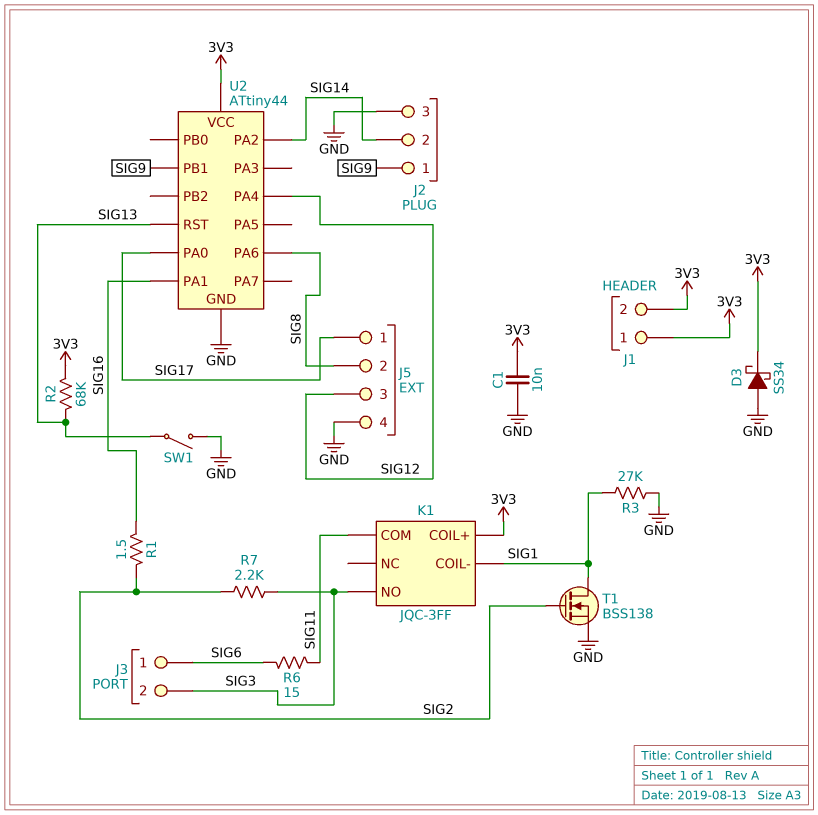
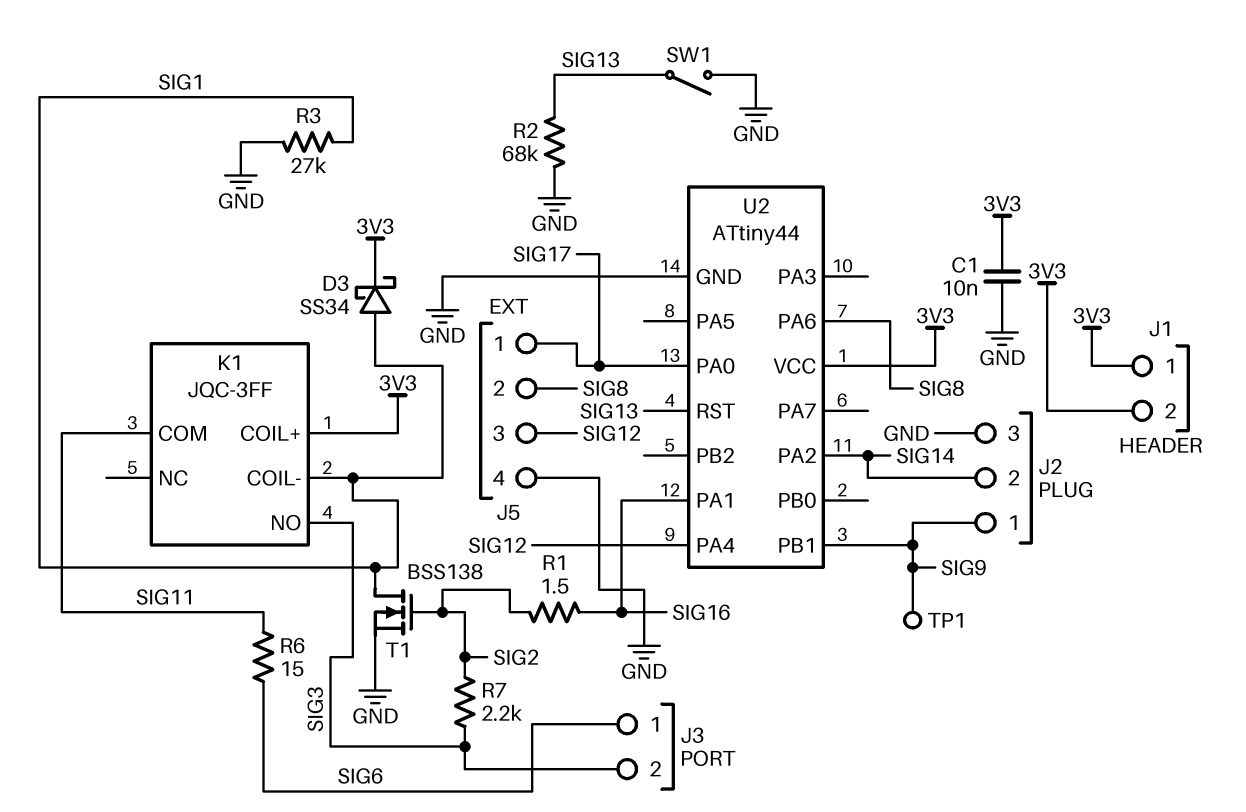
D3: schottky SS34 (A GND, K 3V3) -> schottky SS34 (A SIG1, K 3V3)
R2: 68k (3V3, SIG13) -> 68k (GND, SIG13)
TP1: none -> test point (SIG9)

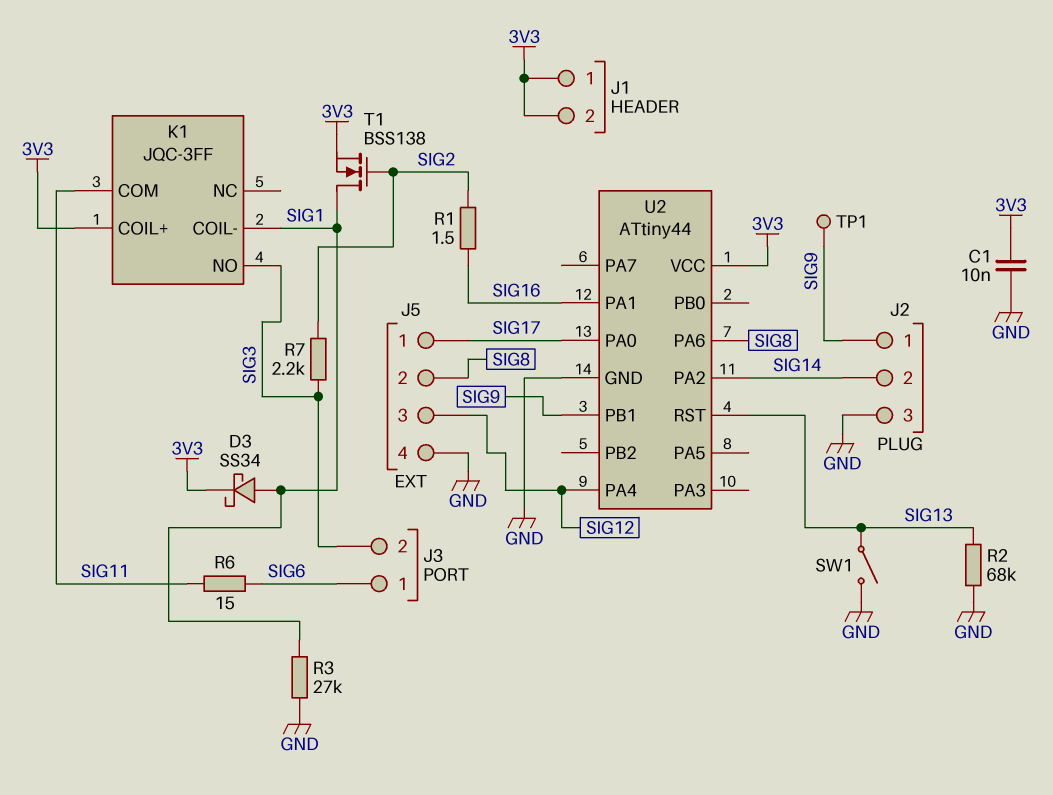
T1: NMOS BSS138 (G SIG2, D SIG1, S GND) -> NMOS BSS138 (G SIG2, D SIG1, S 3V3)

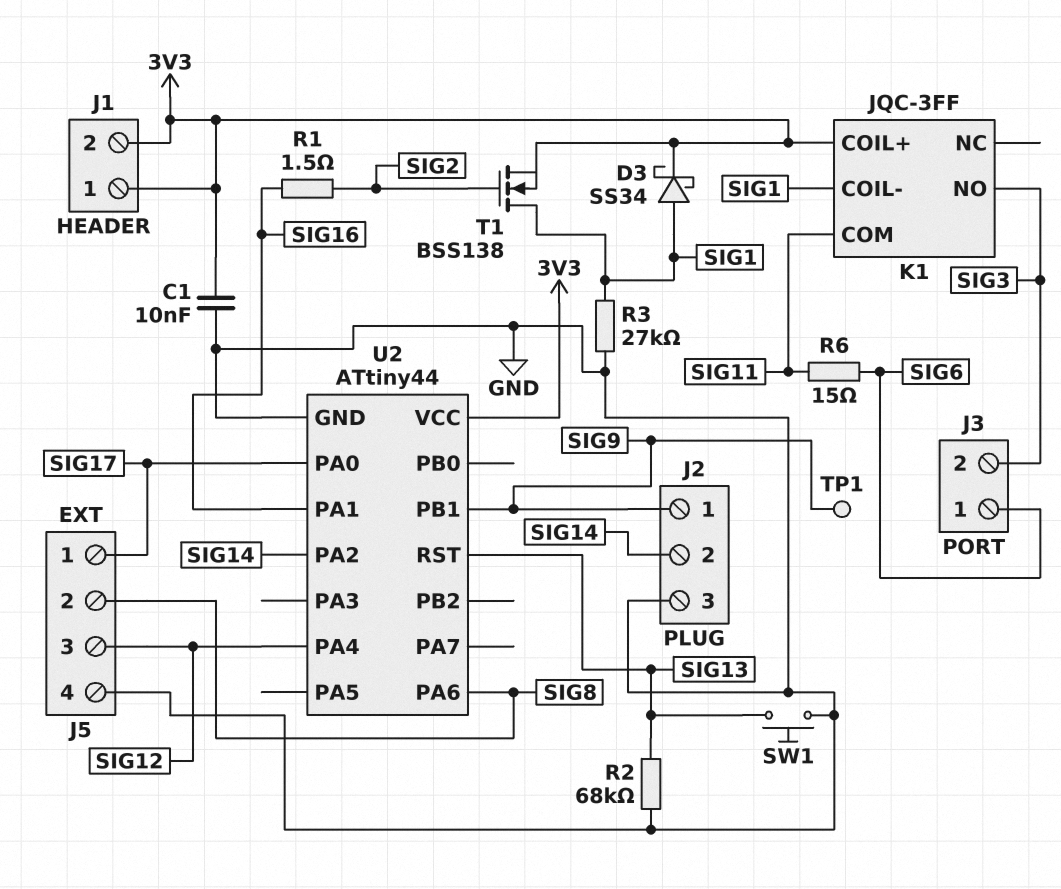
R7: 2.2k (SIG2, SIG3) -> none
SW1: switch (GND, SIG13) -> button (GND, SIG13)

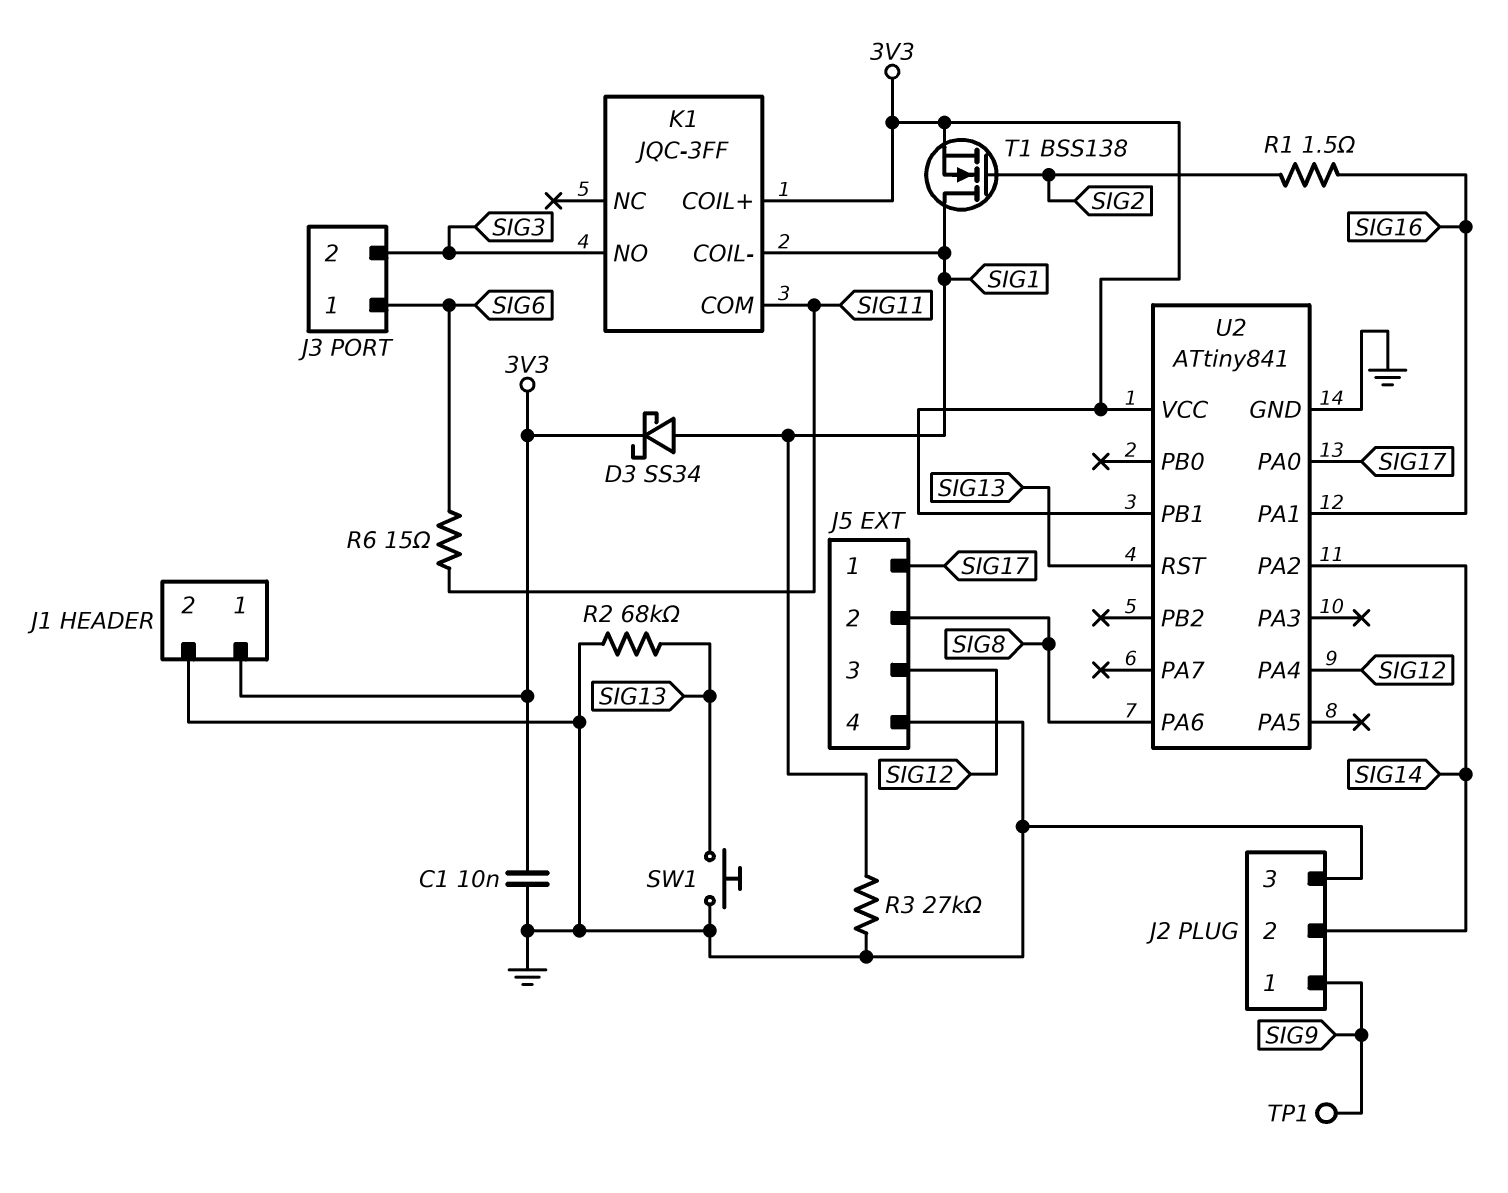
J1 pin 2: 3V3 -> GND
U2: ATtiny44 -> ATtiny841
U2 pin PB1: SIG9 -> 3V3

